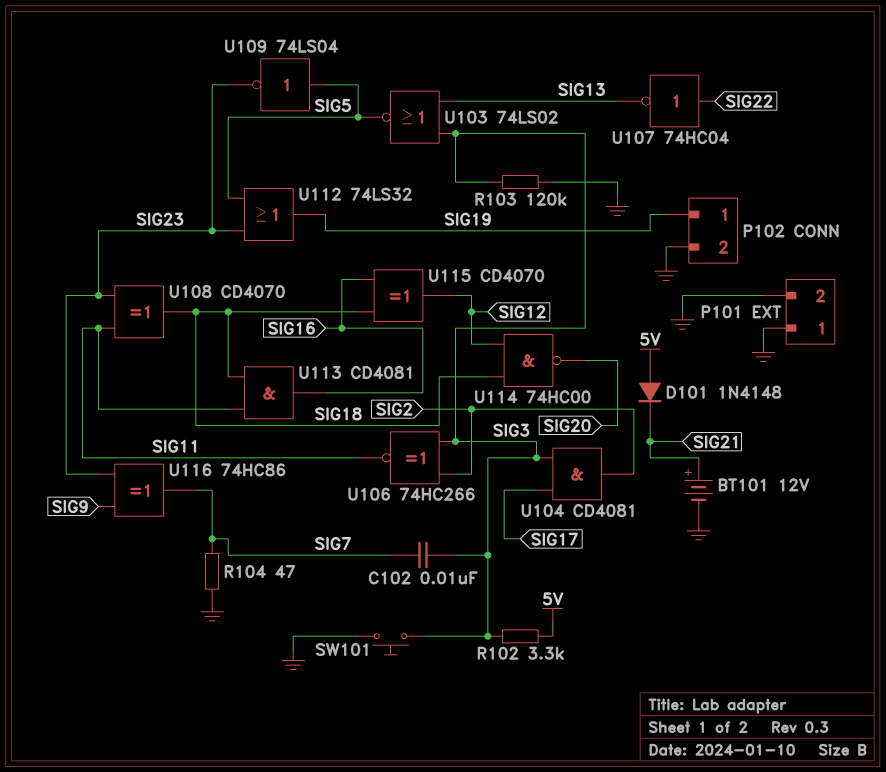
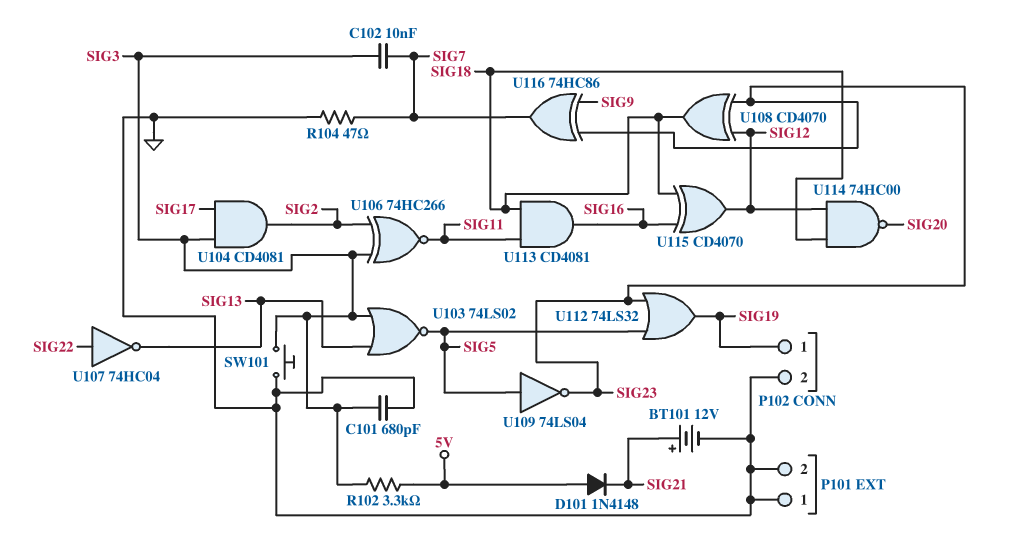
C101: none -> 680pF (GND, SIG3)
R103: 120k (GND, SIG3) -> none
U108: XOR CD4070 (in SIG11, in SIG23, out SIG18) -> XOR CD4070 (in SIG12, in SIG23, out SIG18)

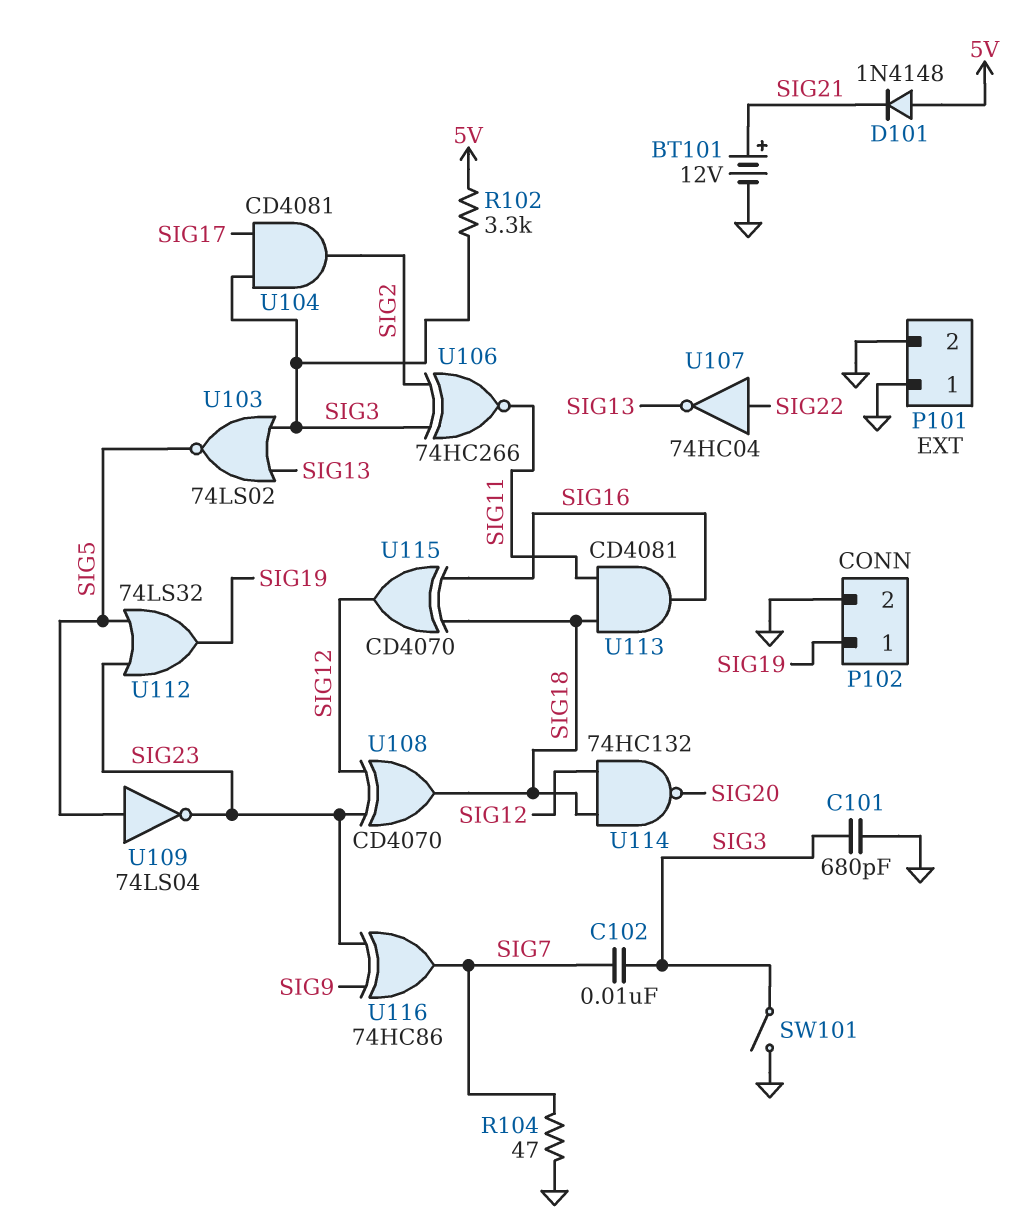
SW101: button (GND, SIG3) -> switch (GND, SIG3)
U114: NAND 74HC00 (in SIG12, in SIG18, out SIG20) -> NAND 74HC132 (in SIG12, in SIG18, out SIG20)

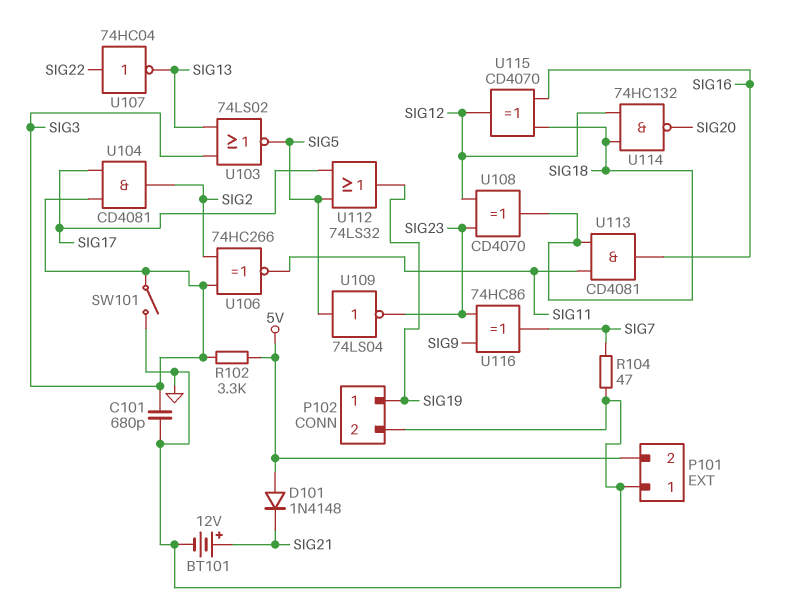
C102: 10nF (SIG3, SIG7) -> none
P101 pin 2: GND -> 5V
U112: OR 74LS32 (in SIG5, in SIG23, out SIG19) -> OR 74LS32 (in SIG5, in SIG17, out SIG19)

